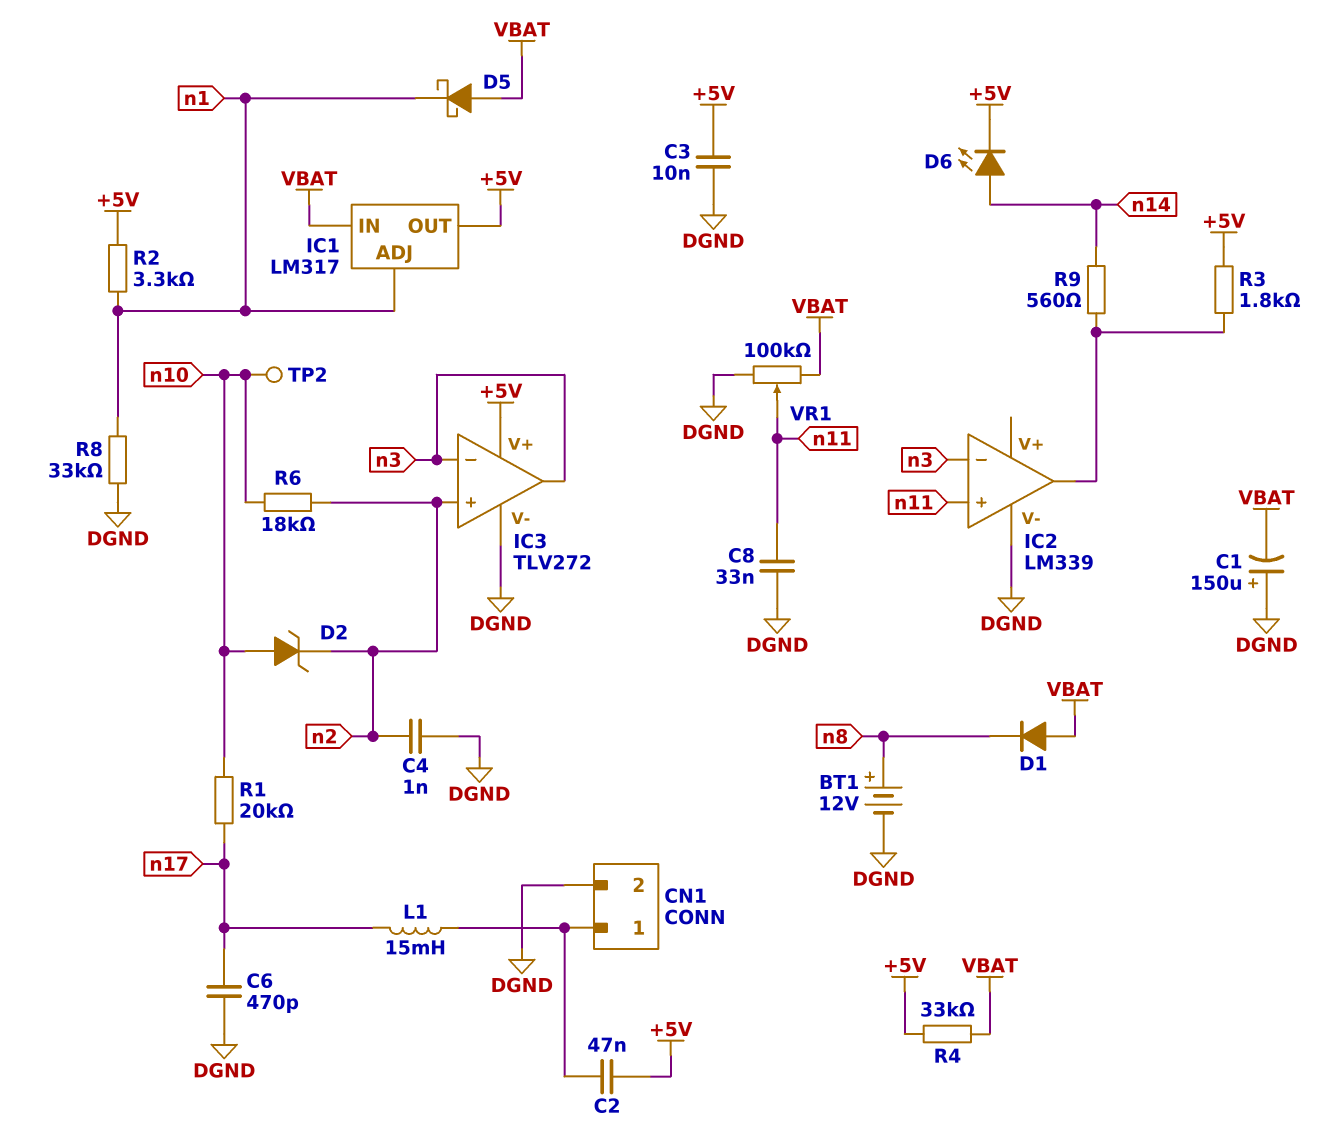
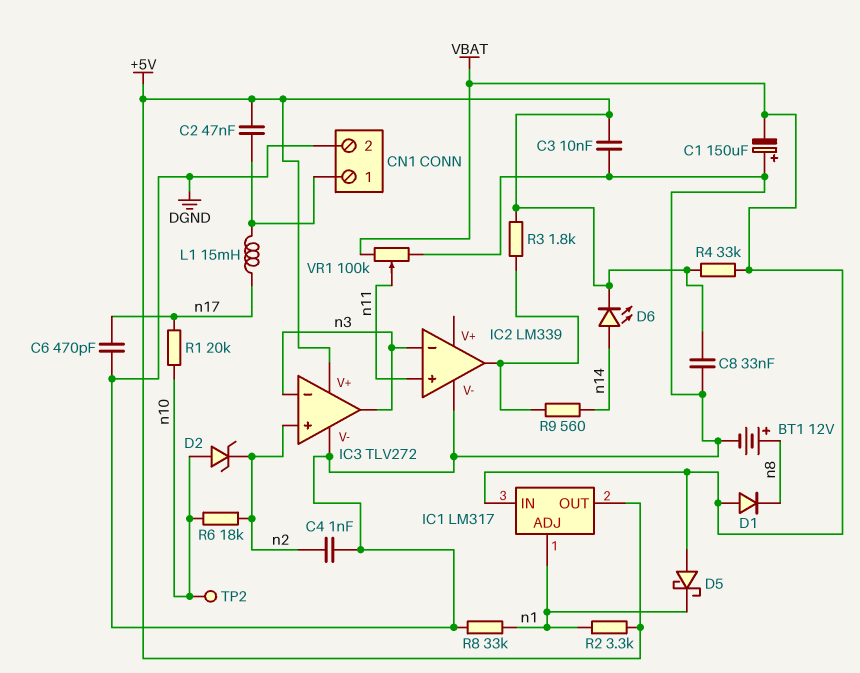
C8: 33nF (DGND, n11) -> 33nF (+5V, DGND)

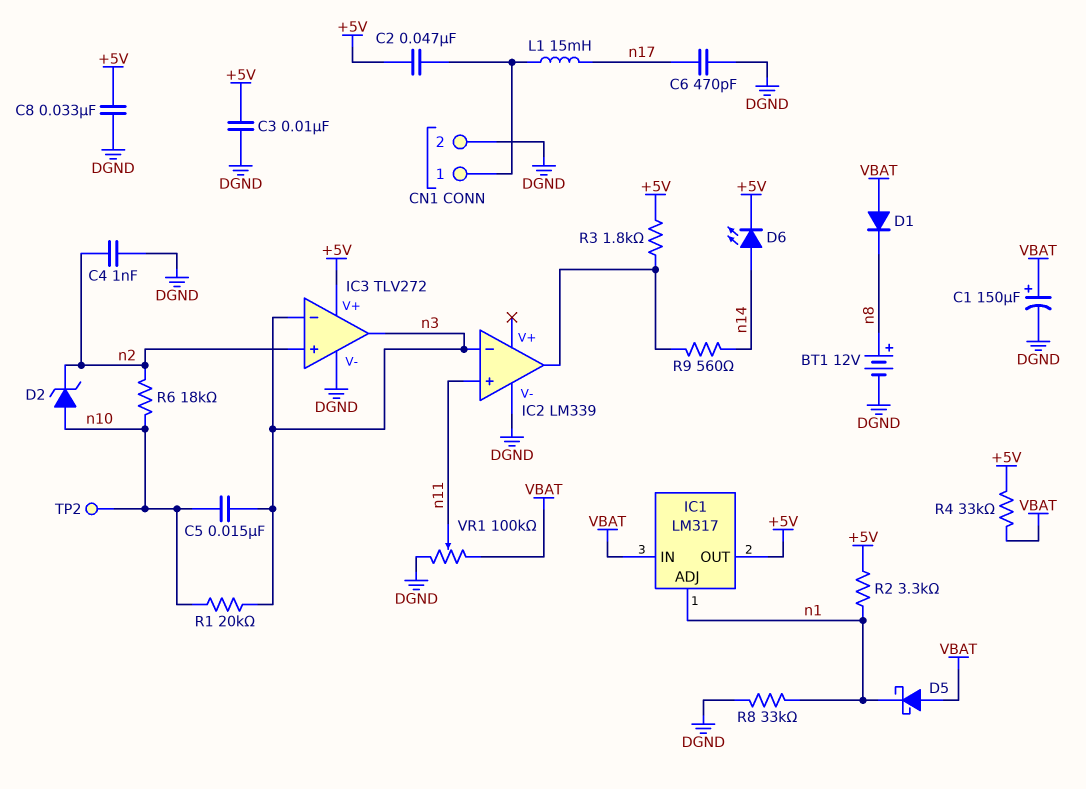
C1: 150uF (plus DGND, minus VBAT) -> 150uF (plus VBAT, minus DGND)
C5: none -> 15nF (n3, n10)
R1: 20k (n10, n17) -> 20k (n3, n10)

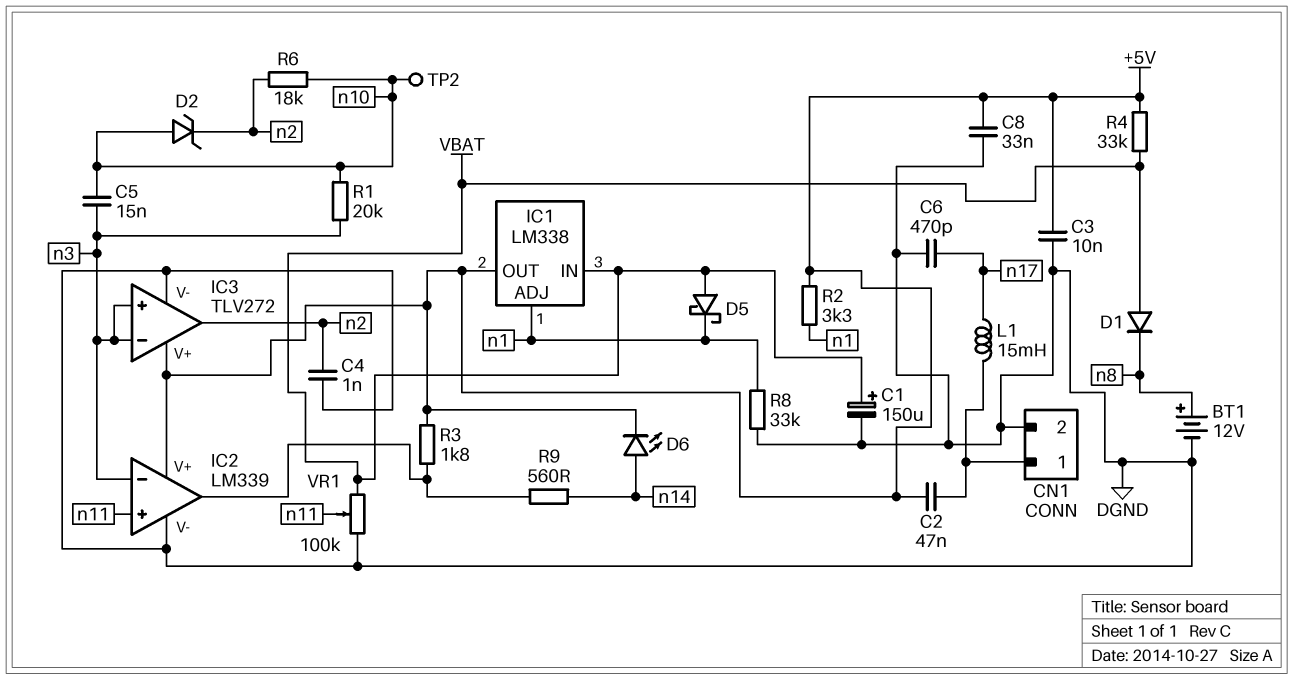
IC1: LM317 -> LM338
IC2 pin V+: none -> +5V
IC3 pin in+: n2 -> n3
IC3 pin out: n3 -> n2

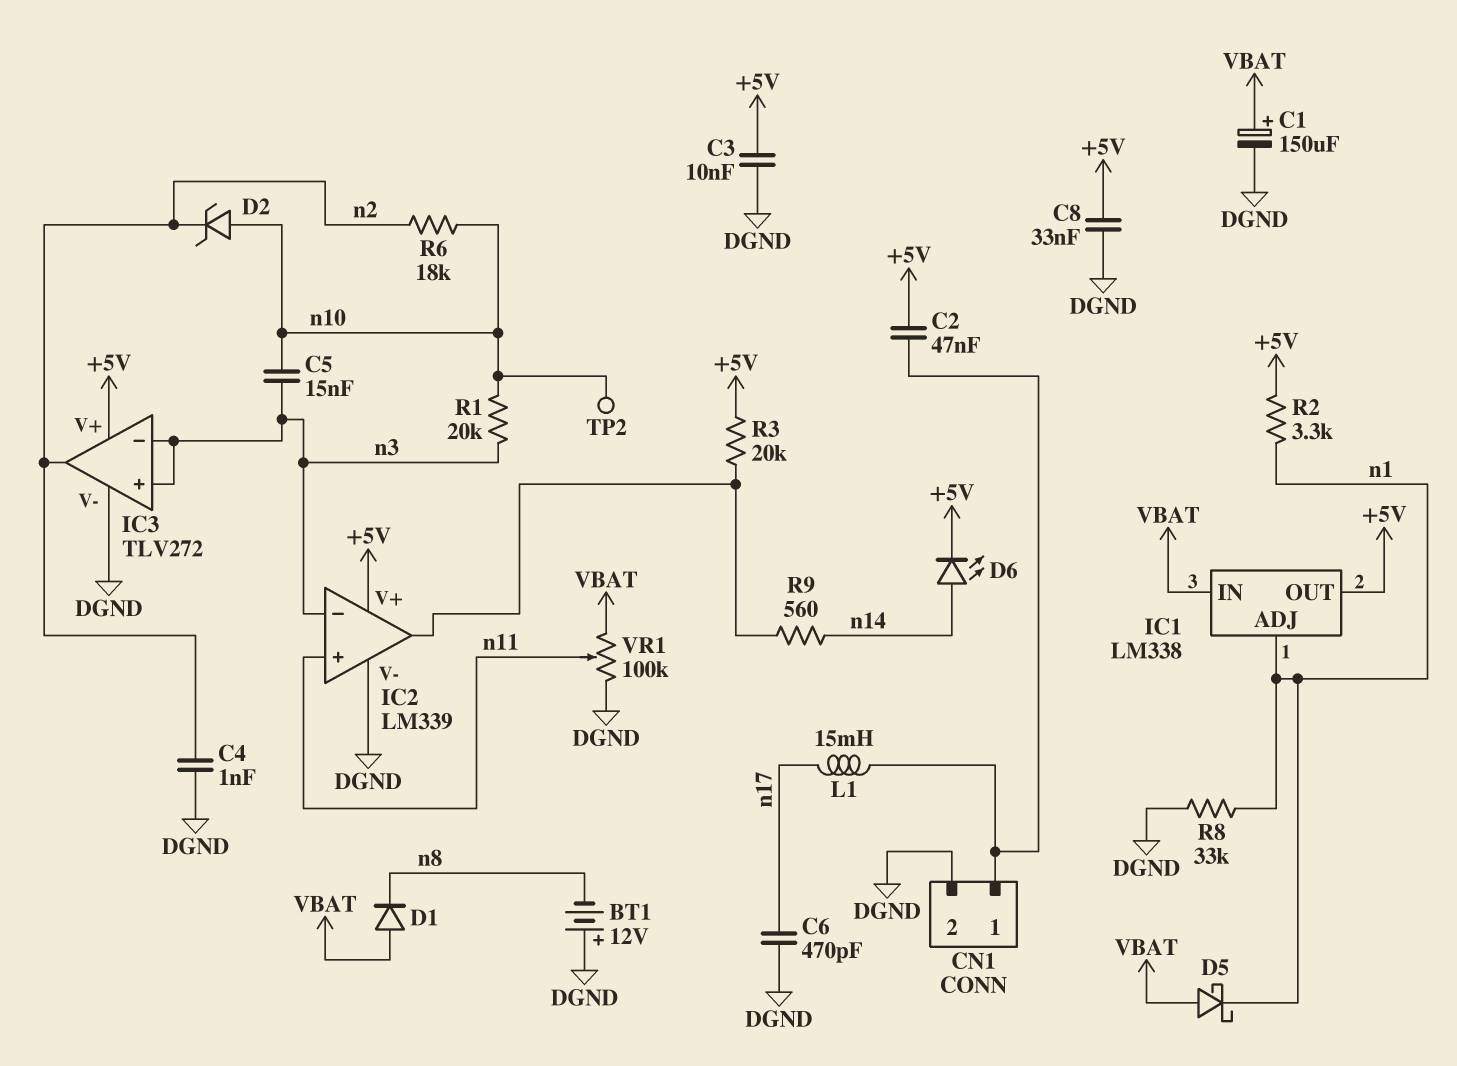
BT1: 12V (plus n8, minus DGND) -> 12V (plus DGND, minus n8)
R3: 1.8k (+5V, IC2/out) -> 20k (+5V, IC2/out)
R4: 33k (+5V, VBAT) -> none

